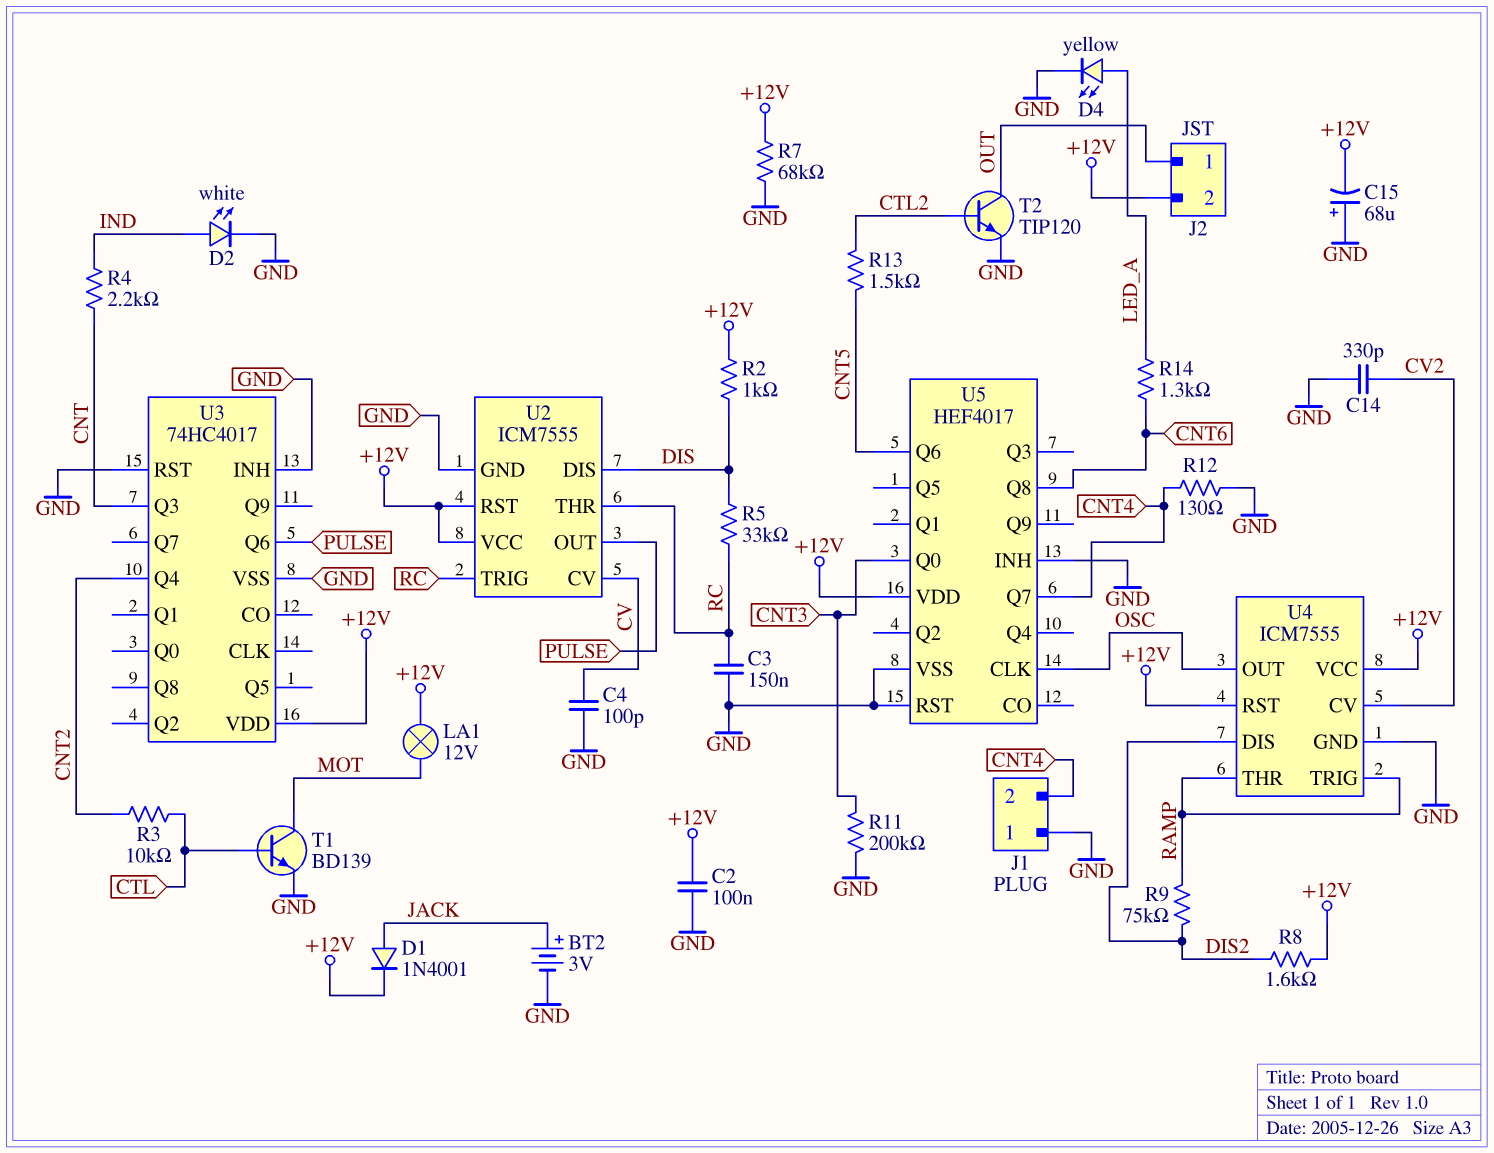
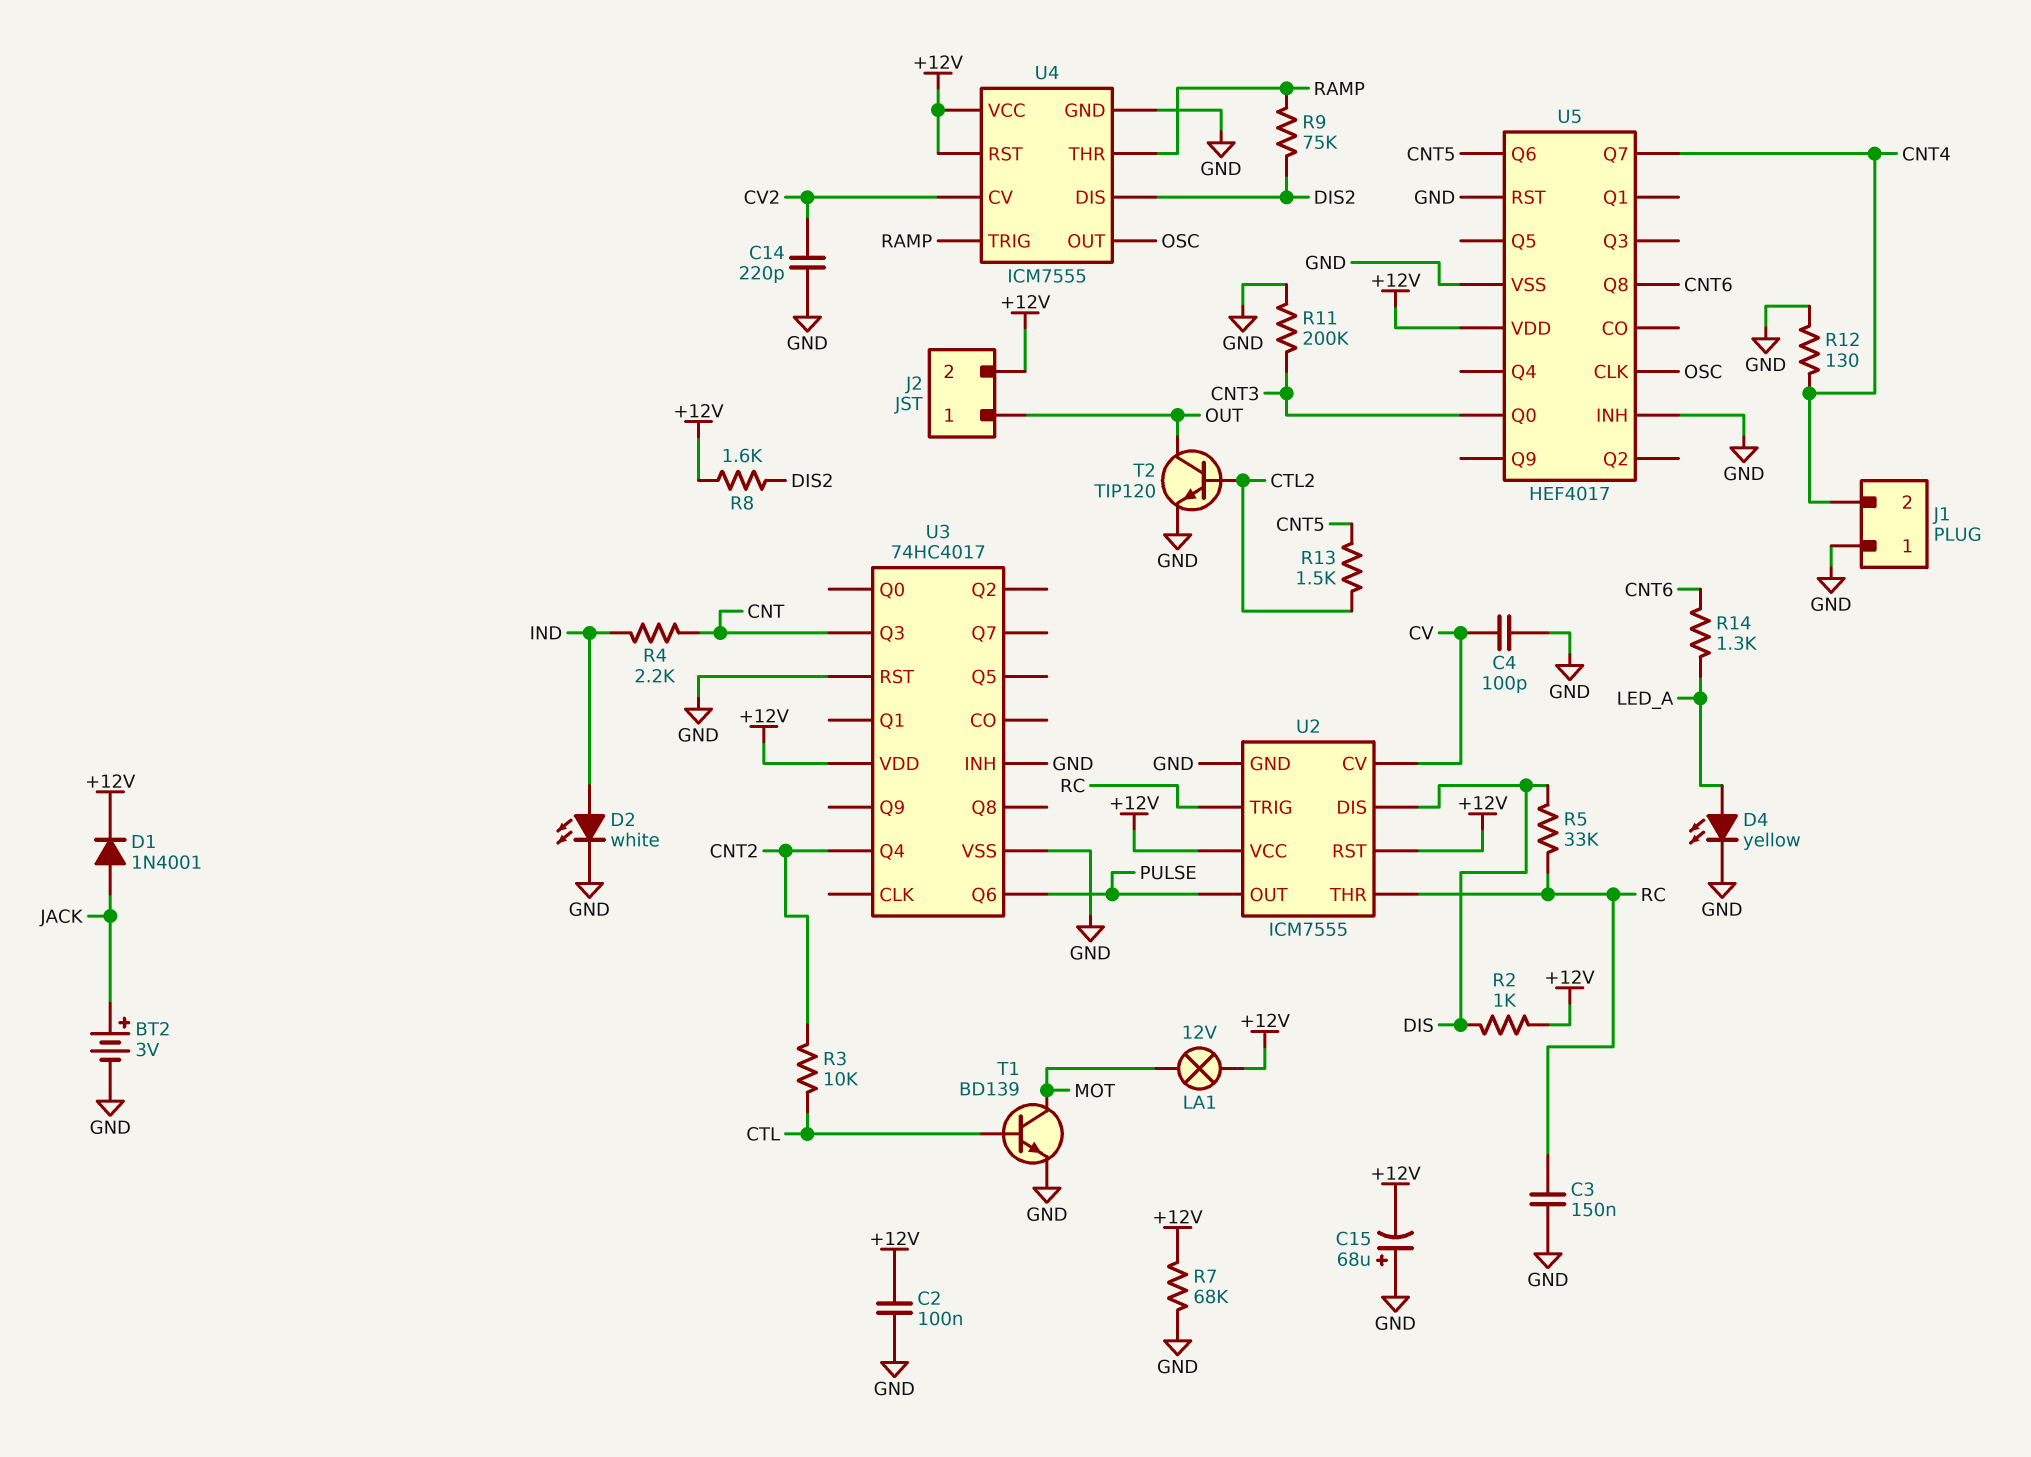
C14: 330pF (CV2, GND) -> 220pF (CV2, GND)

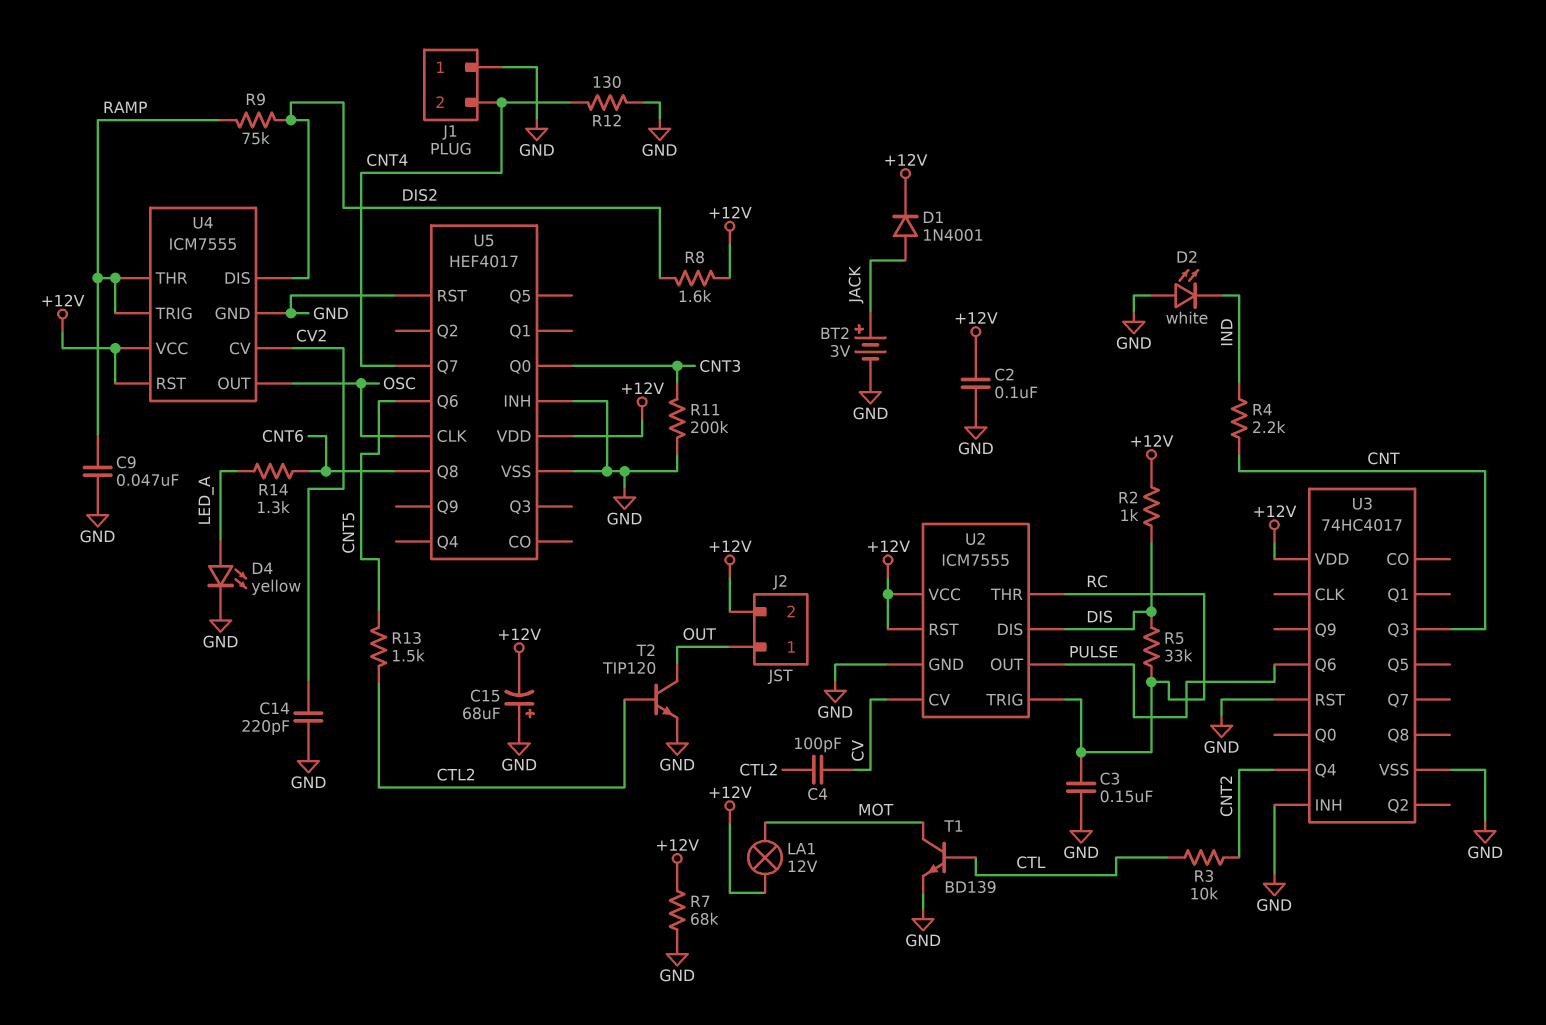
C4: 100pF (CV, GND) -> 100pF (CTL2, CV)
C9: none -> 47nF (GND, RAMP)
D2: LED white (A IND, K GND) -> LED white (A GND, K IND)

